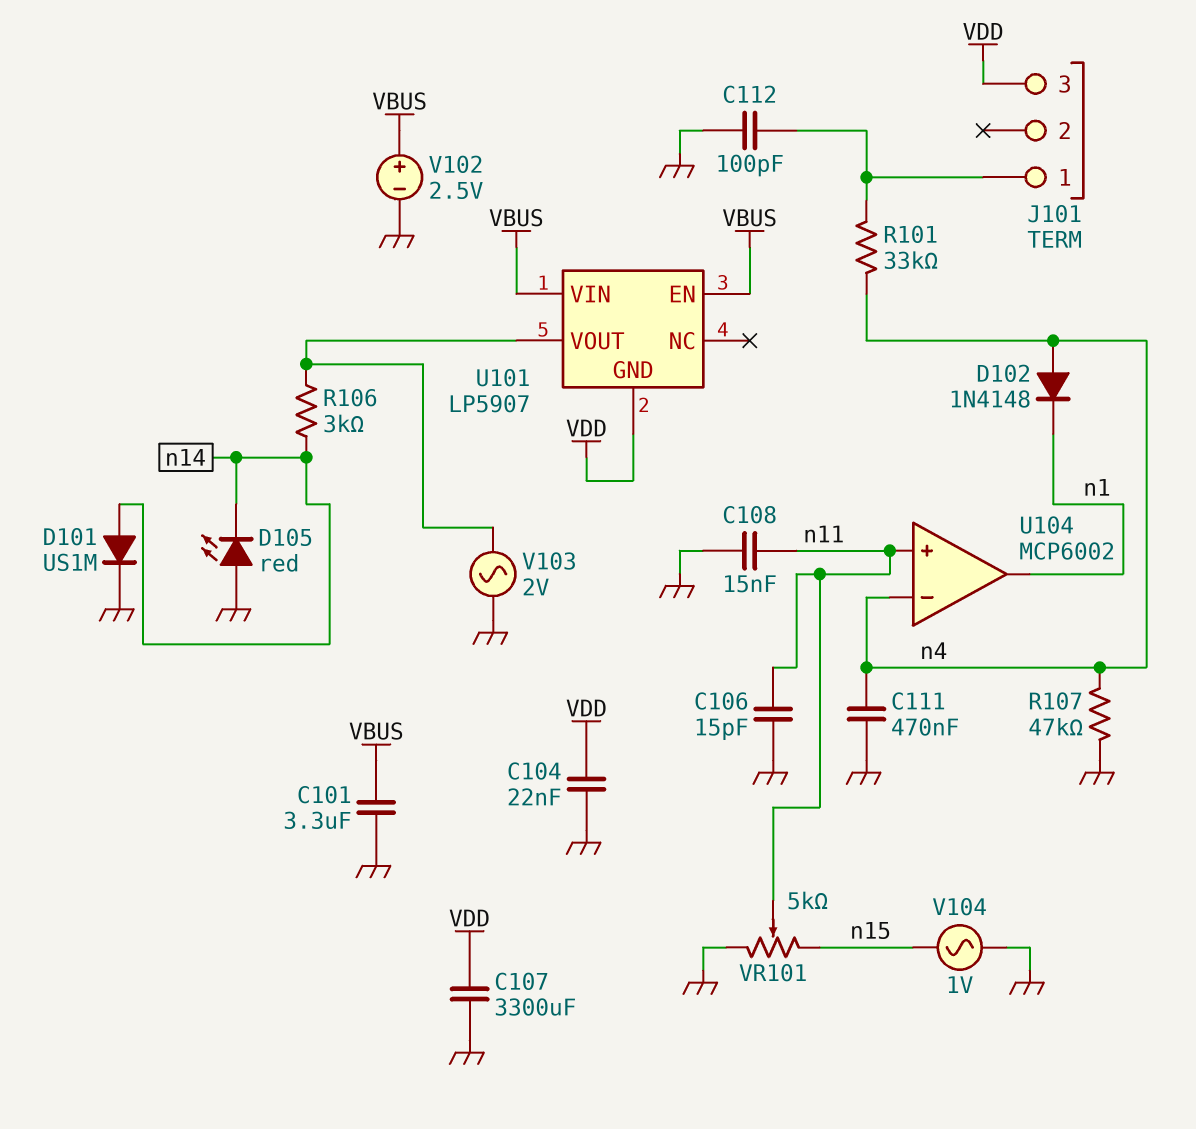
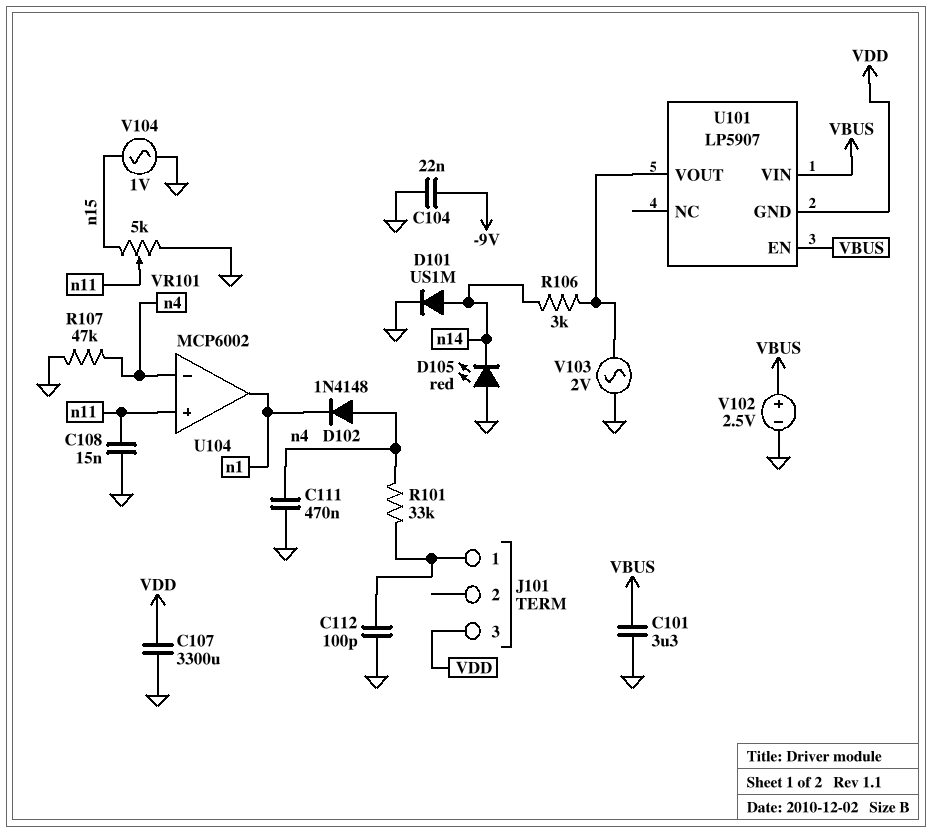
C104: 22nF (GND, VDD) -> 22nF (-9V, GND)
C106: 15pF (GND, n11) -> none

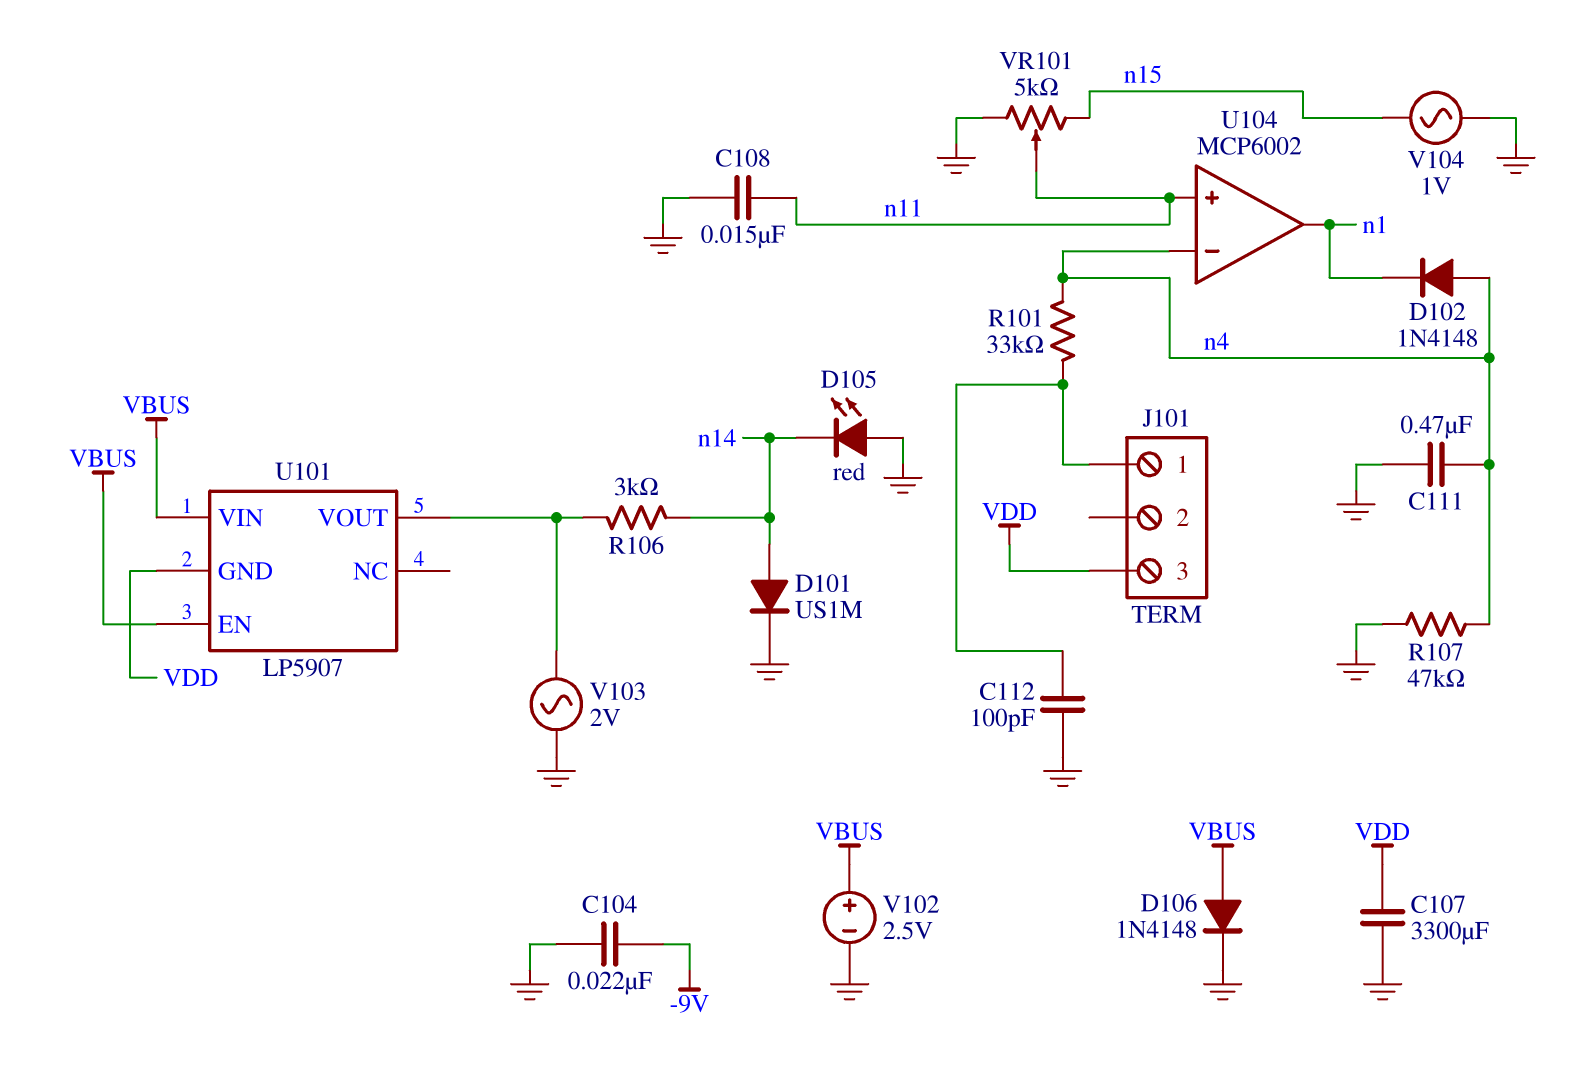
C101: 3.3uF (GND, VBUS) -> none
D106: none -> diode 1N4148 (A VBUS, K GND)

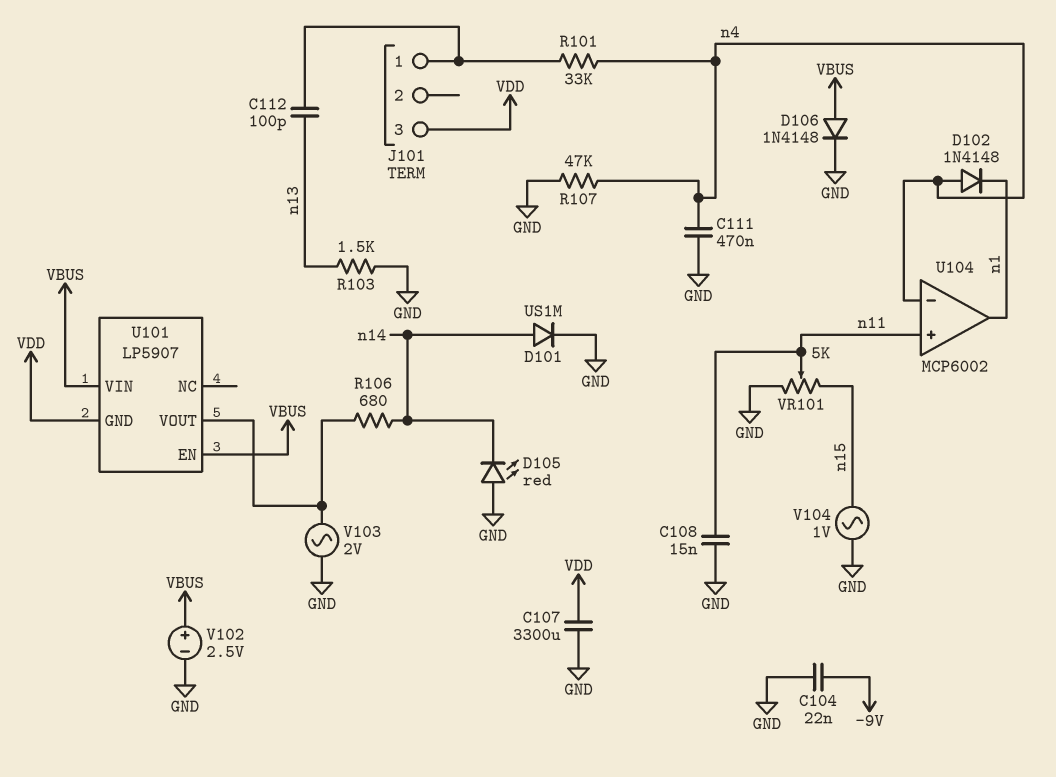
C112: 100pF (GND, J101/1) -> 100pF (J101/1, n13)
R103: none -> 1.5k (GND, n13)
R106: 3k (U101/VOUT, n14) -> 680 (U101/VOUT, n14)

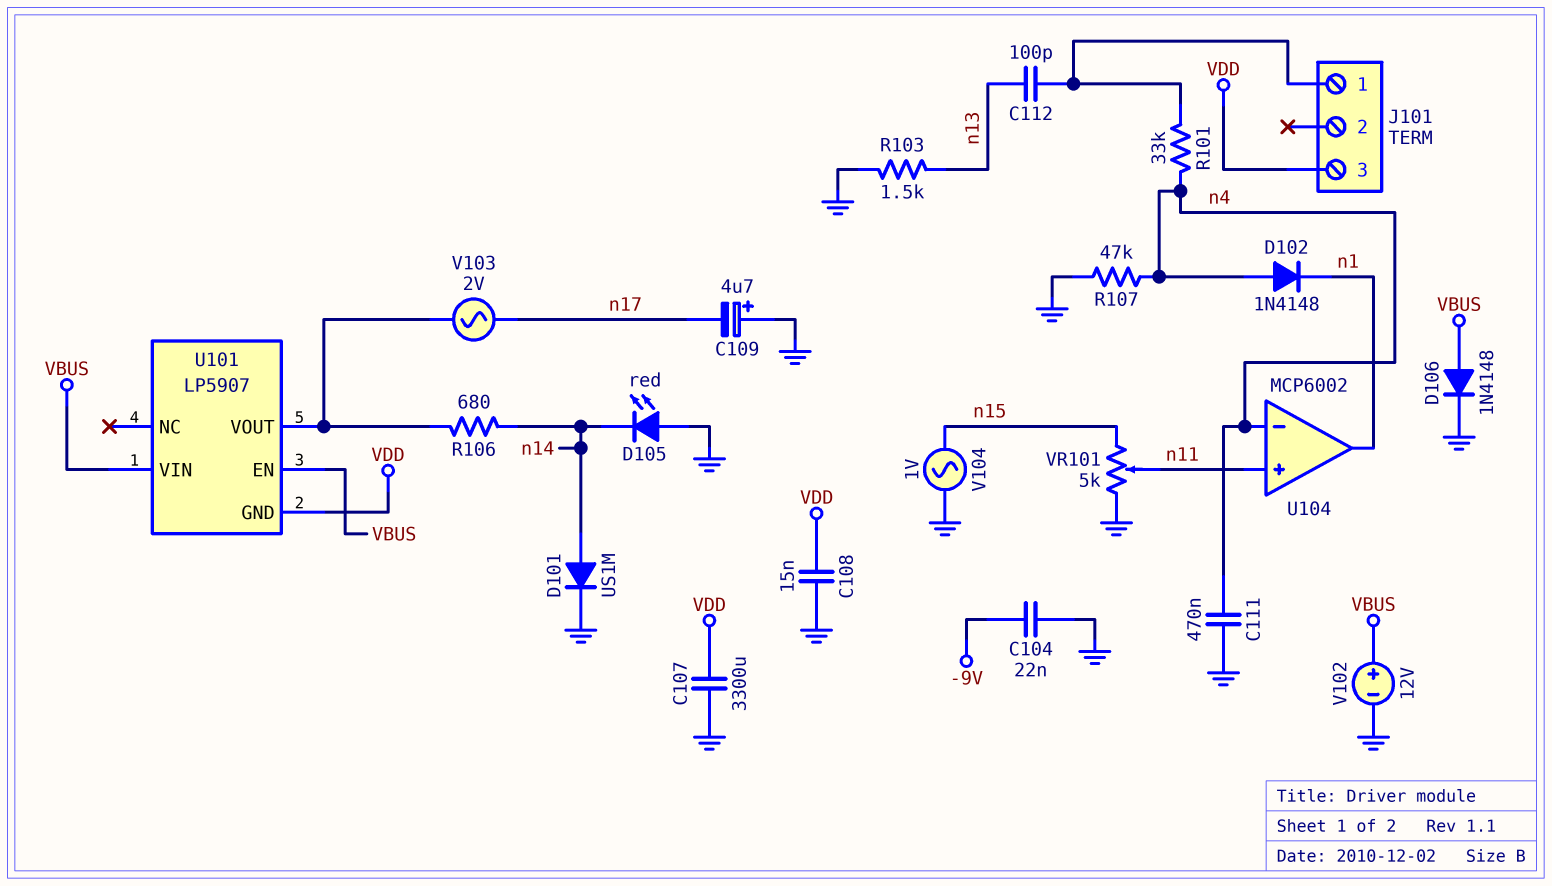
C108: 15nF (GND, n11) -> 15nF (GND, VDD)
C109: none -> 4.7uF (plus GND, minus n17)
V102: 2.5V (plus VBUS, minus GND) -> 12V (plus VBUS, minus GND)
V103: AC 2V (GND, U101/VOUT) -> AC 2V (U101/VOUT, n17)

